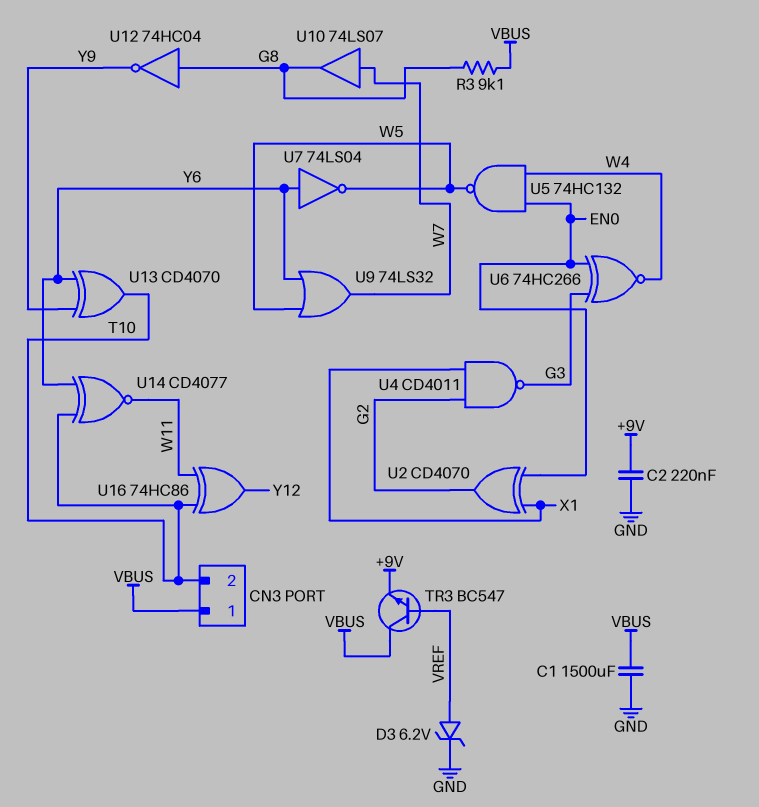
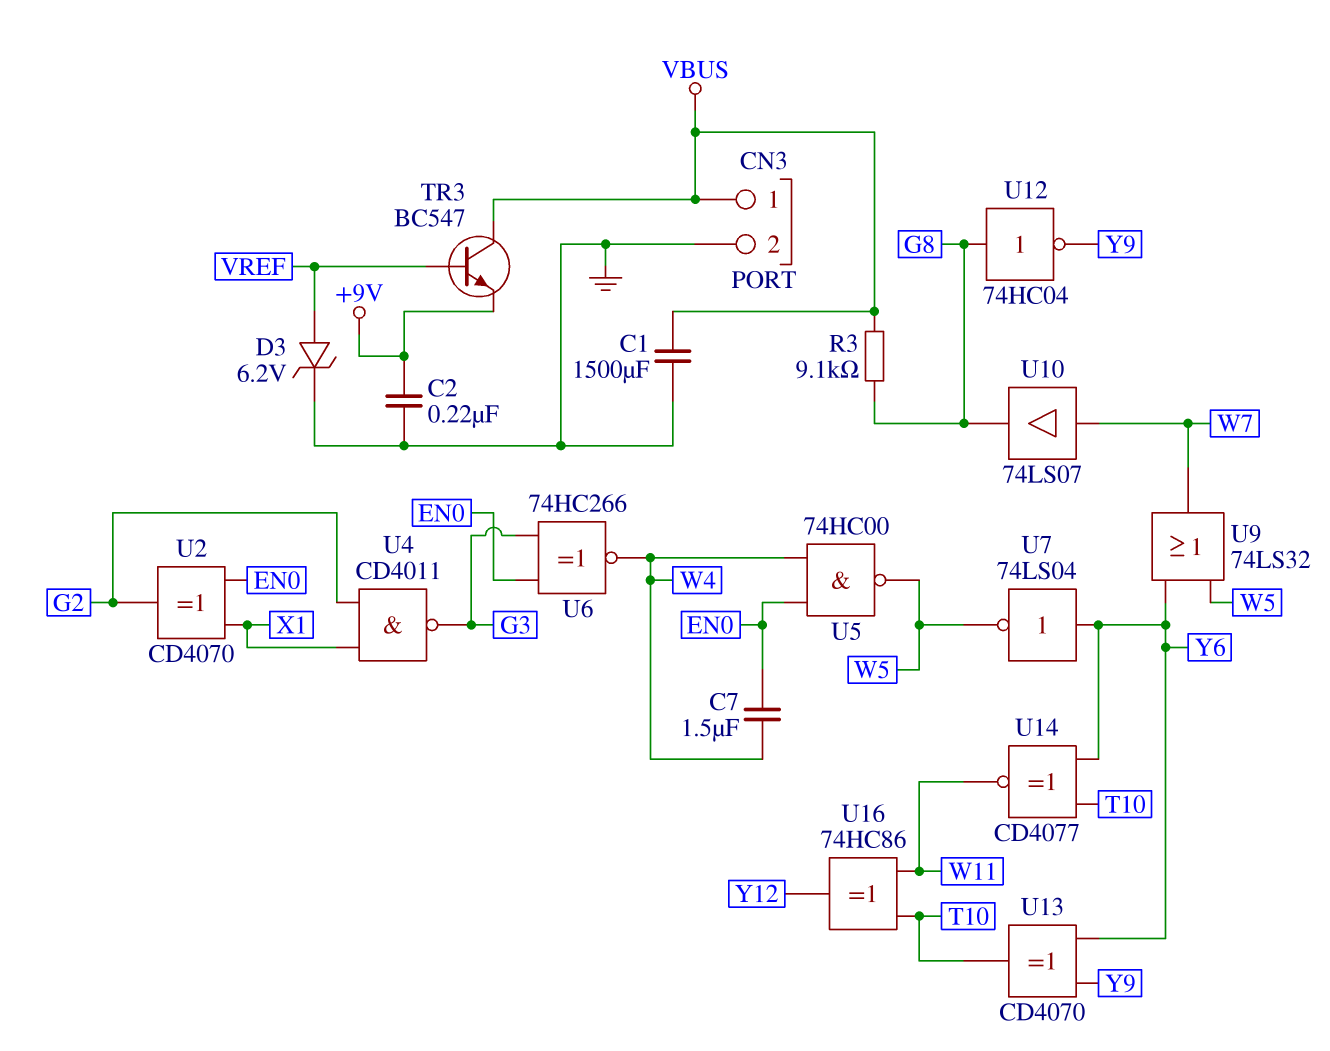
C7: none -> 1.5uF (EN0, W4)
CN3 pin 2: T10 -> GND
U5: NAND 74HC132 (in EN0, in W4, out W5) -> NAND 74HC00 (in EN0, in W4, out W5)

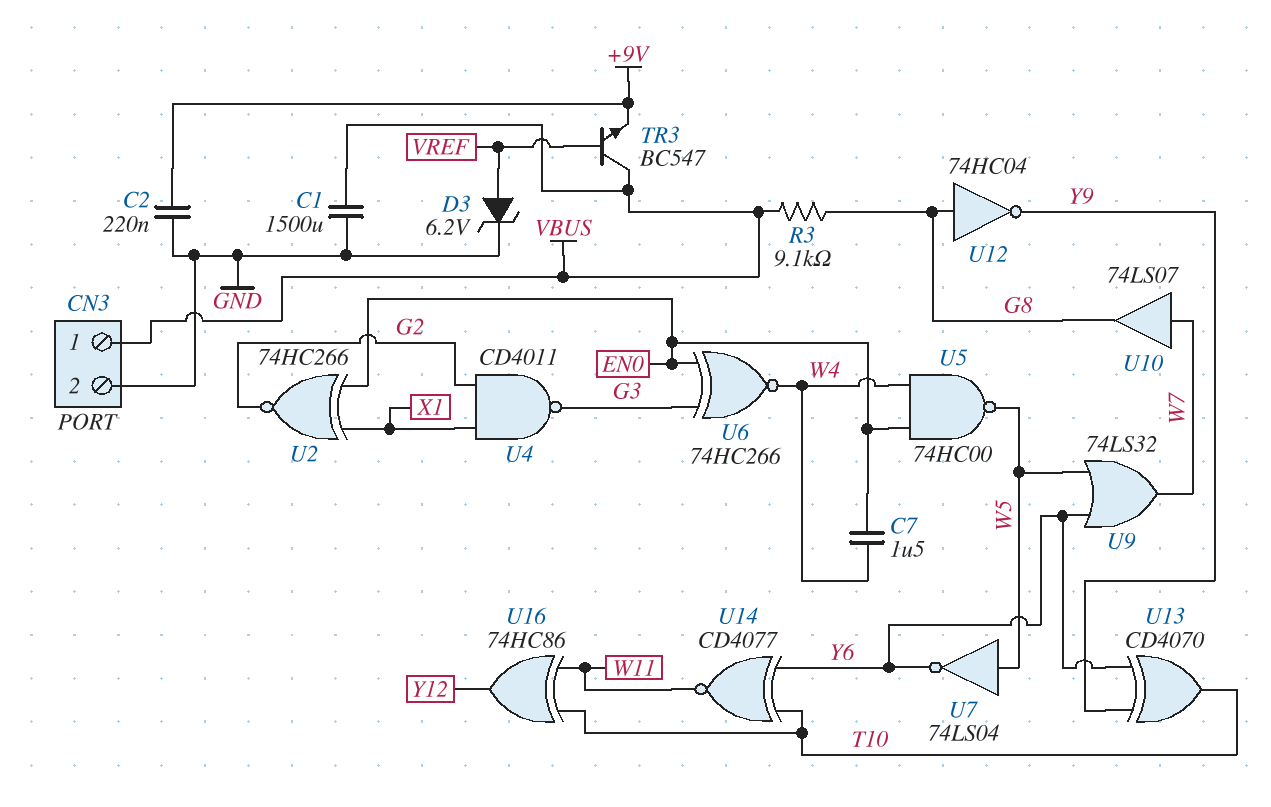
U2: XOR CD4070 (in EN0, in X1, out G2) -> XNOR 74HC266 (in EN0, in X1, out G2)
U7: NOT 74LS04 (in Y6, out W5) -> NOT 74LS04 (in W5, out Y6)

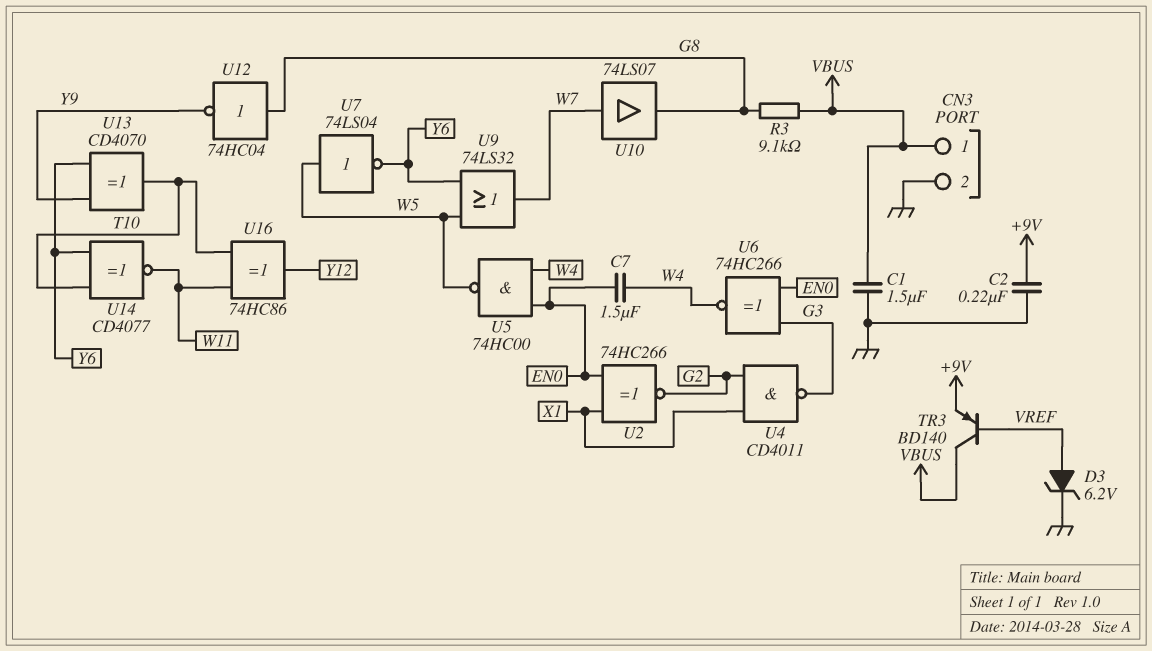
C1: 1500uF (GND, VBUS) -> 1.5uF (GND, VBUS)
TR3: NPN BC547 (B VREF, C VBUS, E +9V) -> PNP BD140 (B VREF, C VBUS, E +9V)

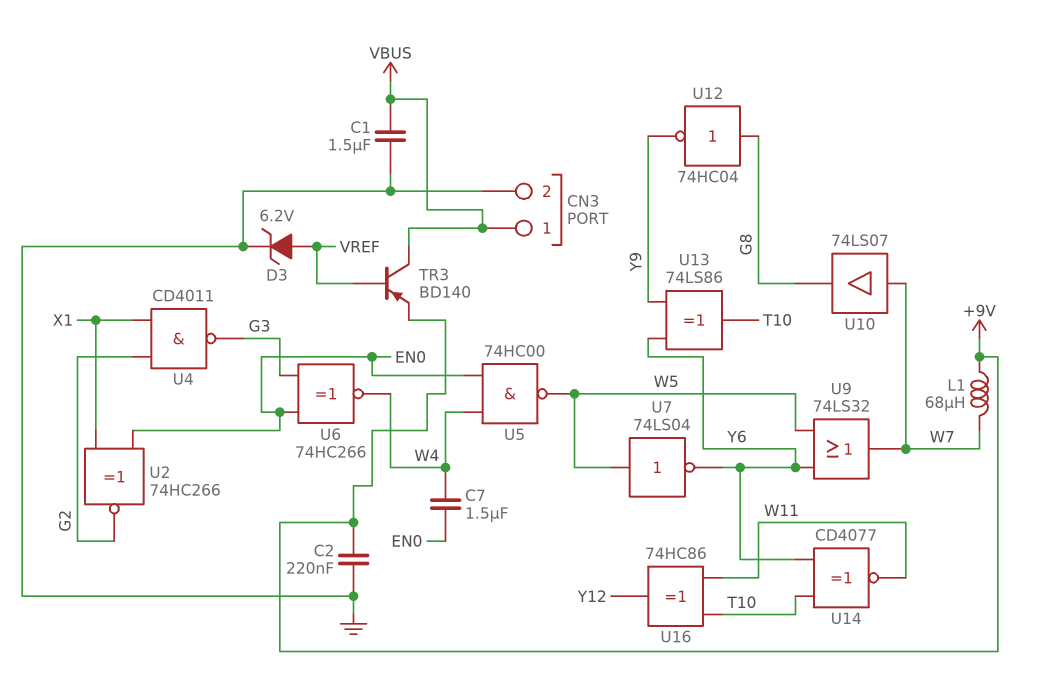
L1: none -> 68uH (+9V, W7)
R3: 9.1k (G8, VBUS) -> none
U13: XOR CD4070 (in Y6, in Y9, out T10) -> XOR 74LS86 (in Y6, in Y9, out T10)

